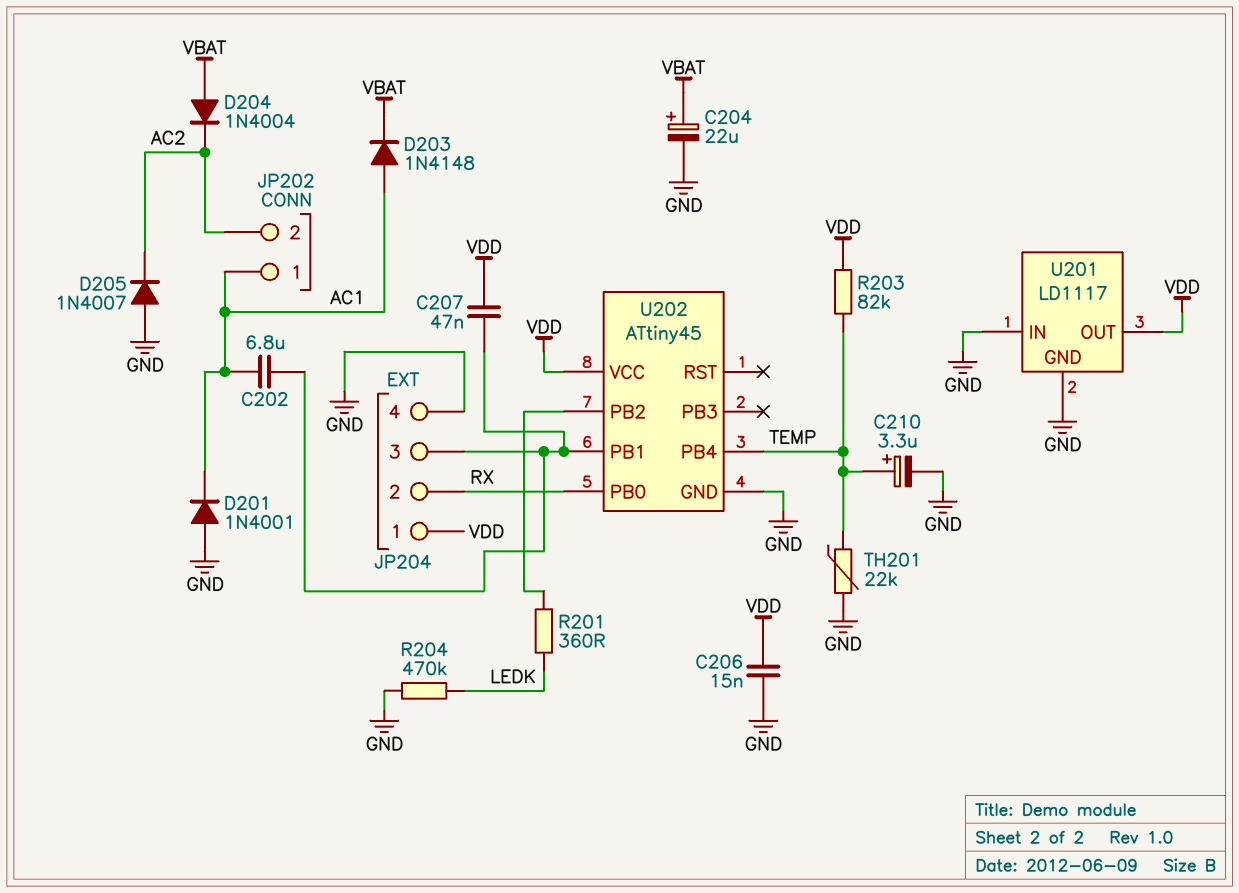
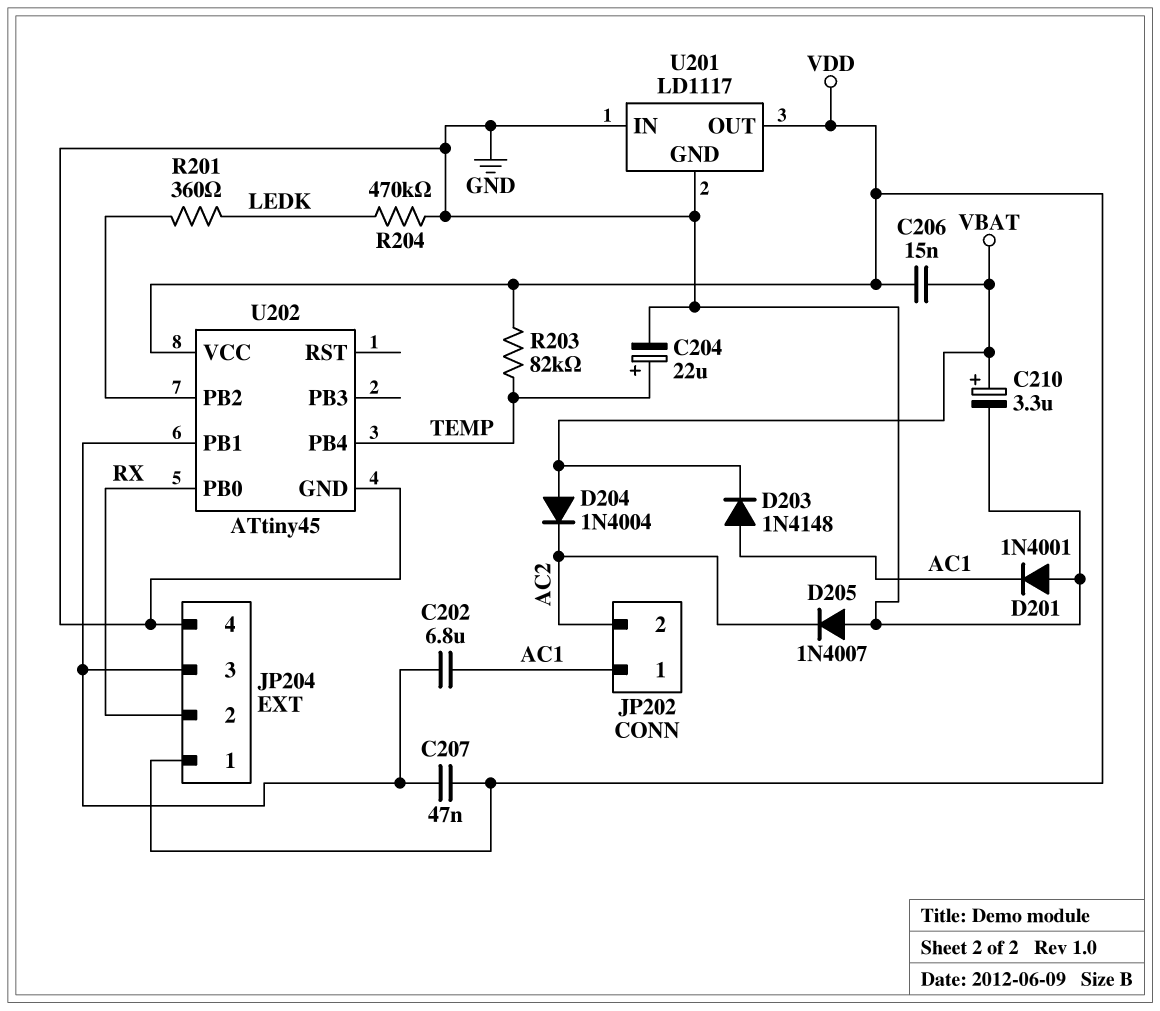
C204: 22uF (plus VBAT, minus GND) -> 22uF (plus TEMP, minus GND)
C206: 15nF (GND, VDD) -> 15nF (VBAT, VDD)
C210: 3.3uF (plus TEMP, minus GND) -> 3.3uF (plus VBAT, minus GND)
TH201: 22k (GND, TEMP) -> none

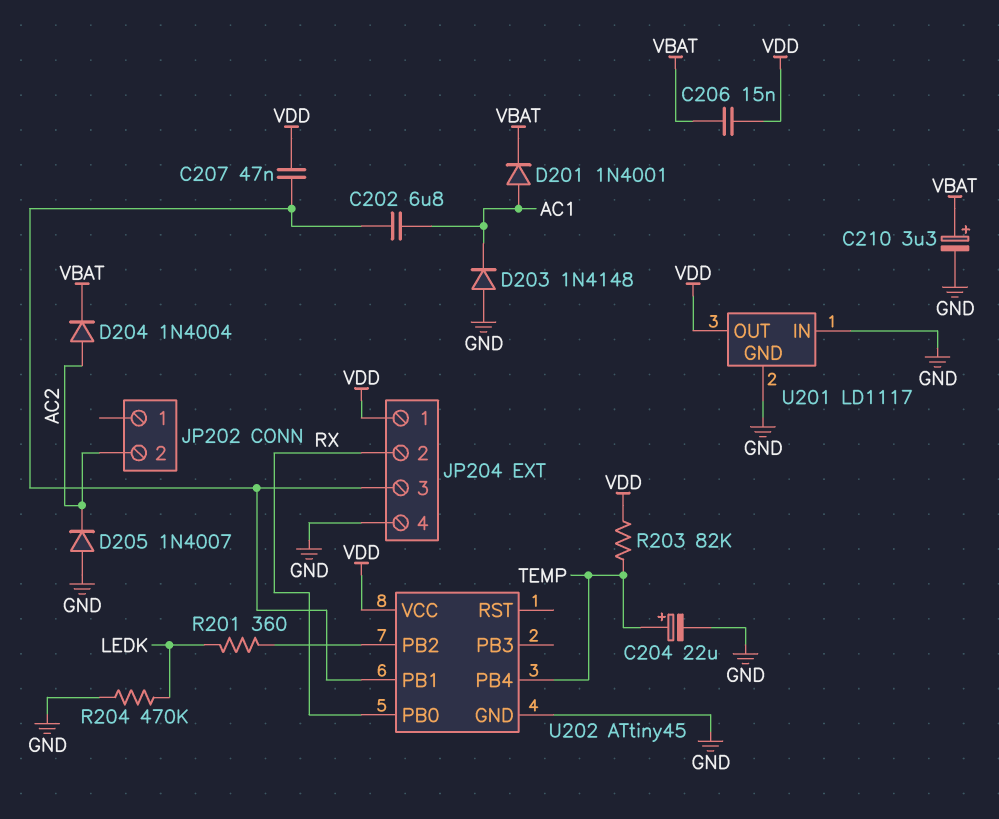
D201: diode 1N4001 (A GND, K AC1) -> diode 1N4001 (A AC1, K VBAT)
D203: diode 1N4148 (A AC1, K VBAT) -> diode 1N4148 (A GND, K AC1)
D204: diode 1N4004 (A VBAT, K AC2) -> diode 1N4004 (A AC2, K VBAT)
JP202 pin 1: AC1 -> none

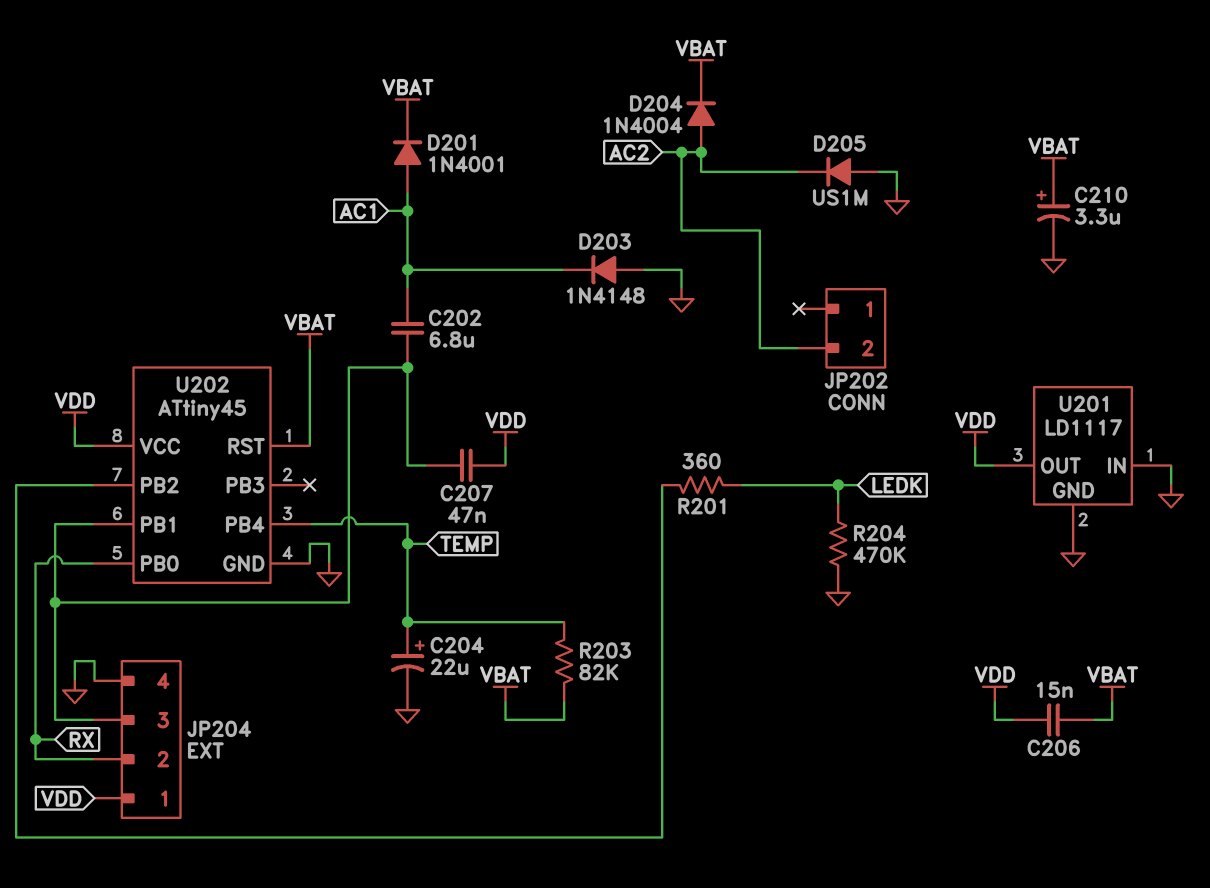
D205: diode 1N4007 (A GND, K AC2) -> diode US1M (A GND, K AC2)
R203: 82k (TEMP, VDD) -> 82k (TEMP, VBAT)
U202 pin RST: none -> VBAT

